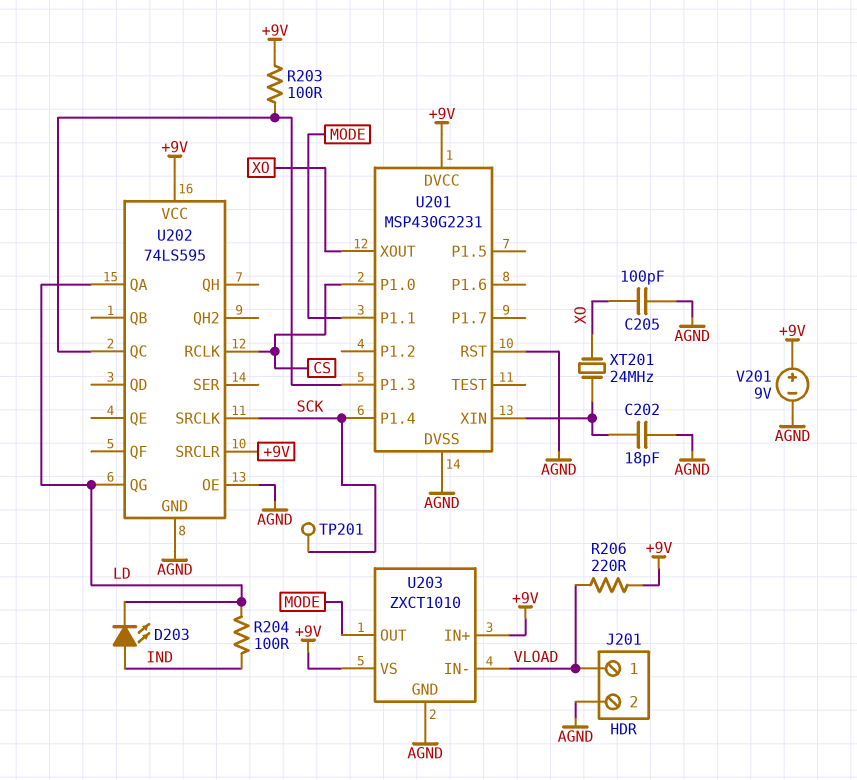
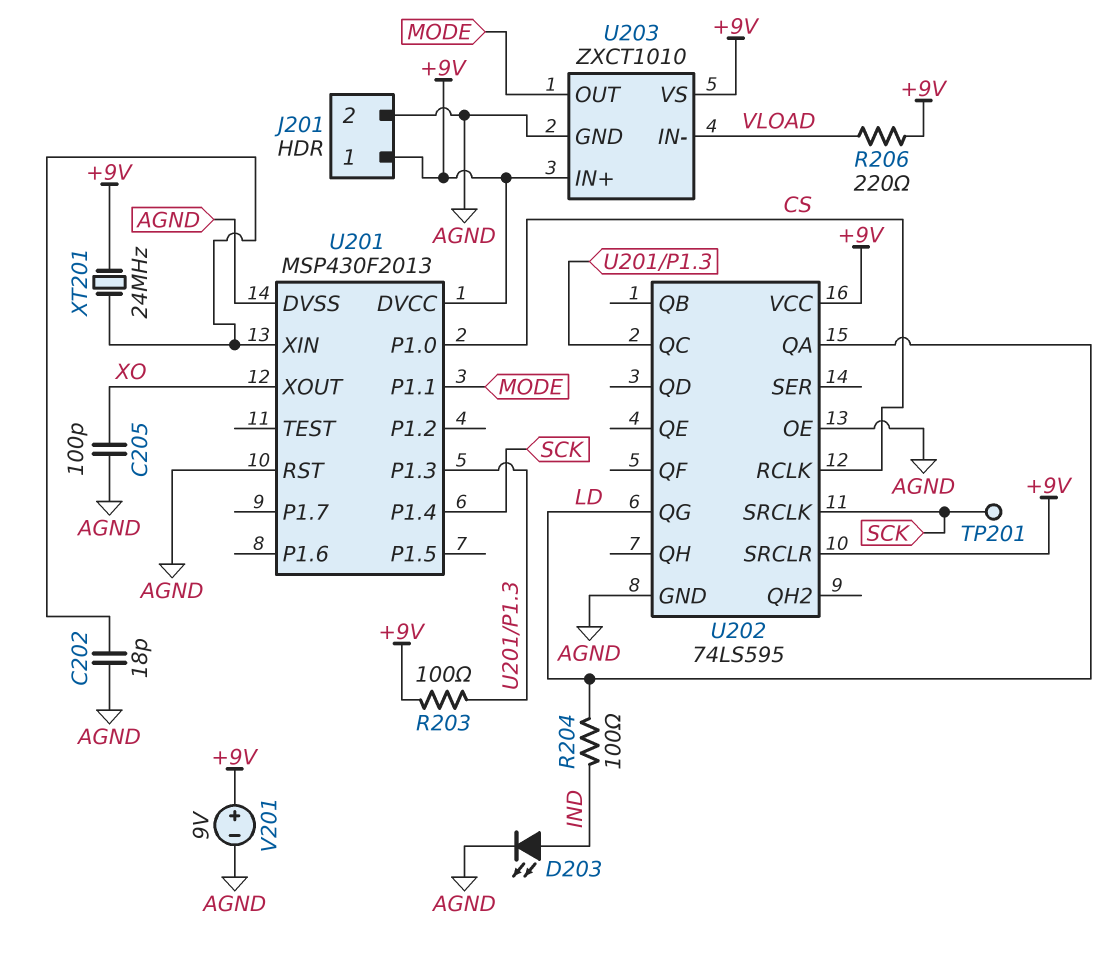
D203: LED (A IND, K LD) -> LED (A IND, K AGND)
J201 pin 1: VLOAD -> +9V
U201: MSP430G2231 -> MSP430F2013
XT201: 24MHz (U201/XIN, XO) -> 24MHz (+9V, U201/XIN)

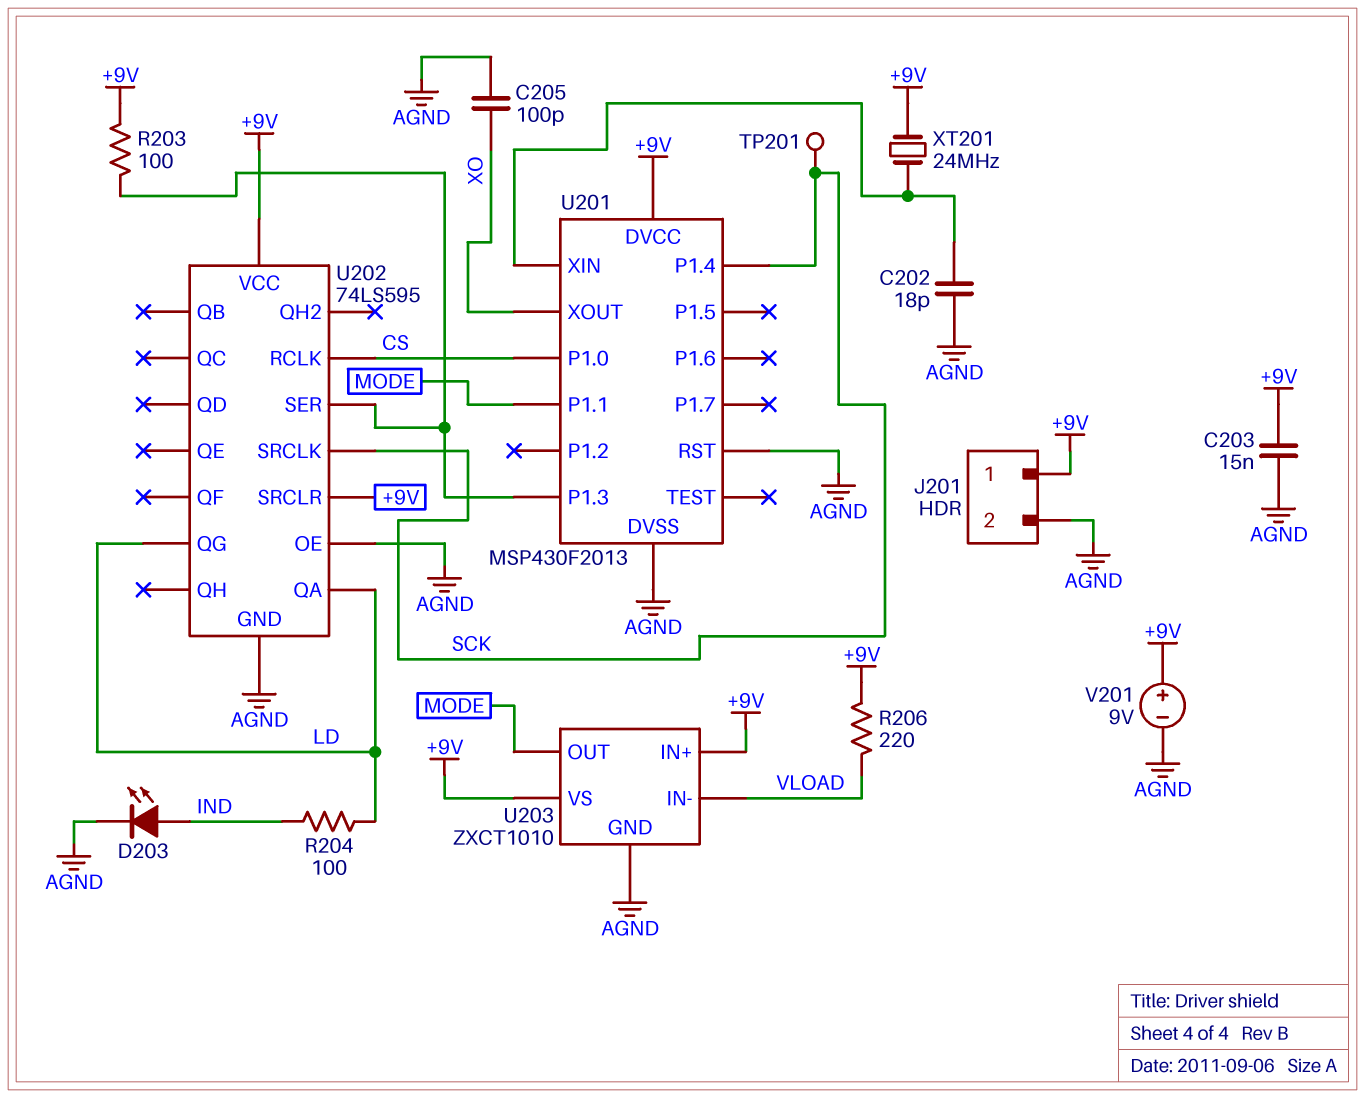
C203: none -> 15nF (+9V, AGND)
U202 pin QC: U201/P1.3 -> none
U202 pin SER: none -> U201/P1.3

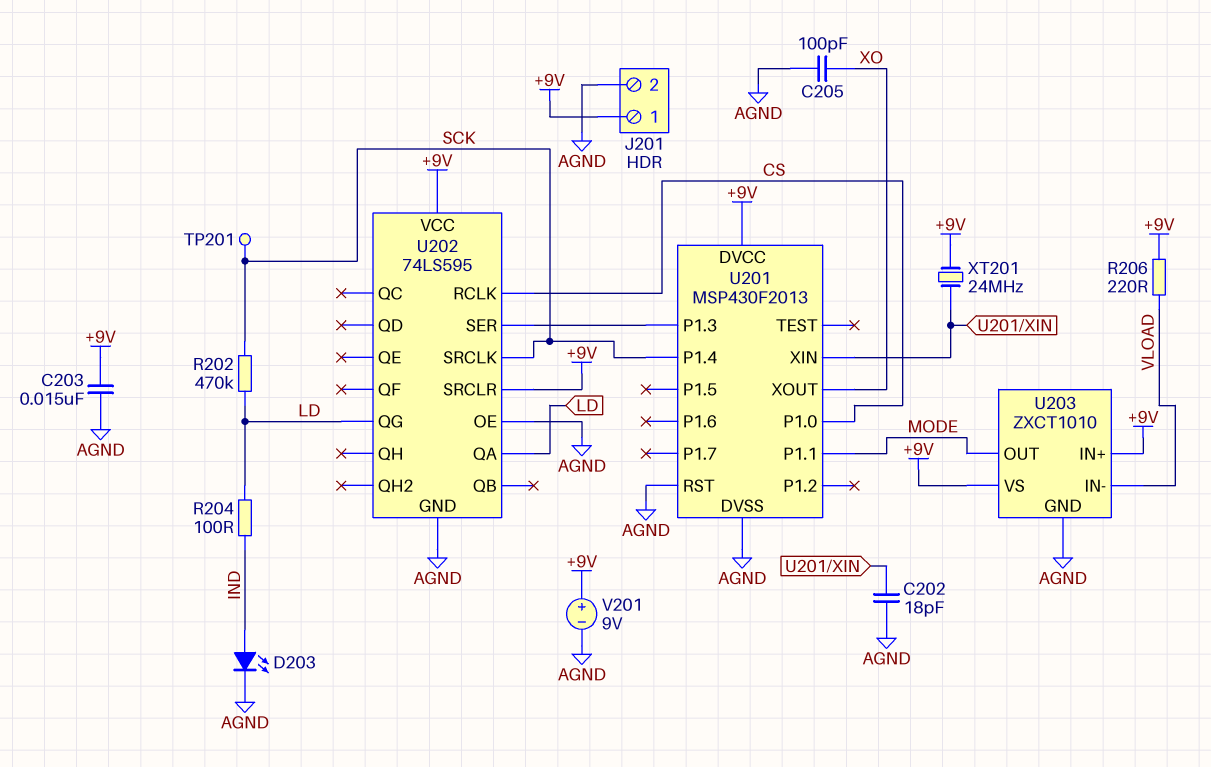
R202: none -> 470k (LD, SCK)
R203: 100 (+9V, U201/P1.3) -> none

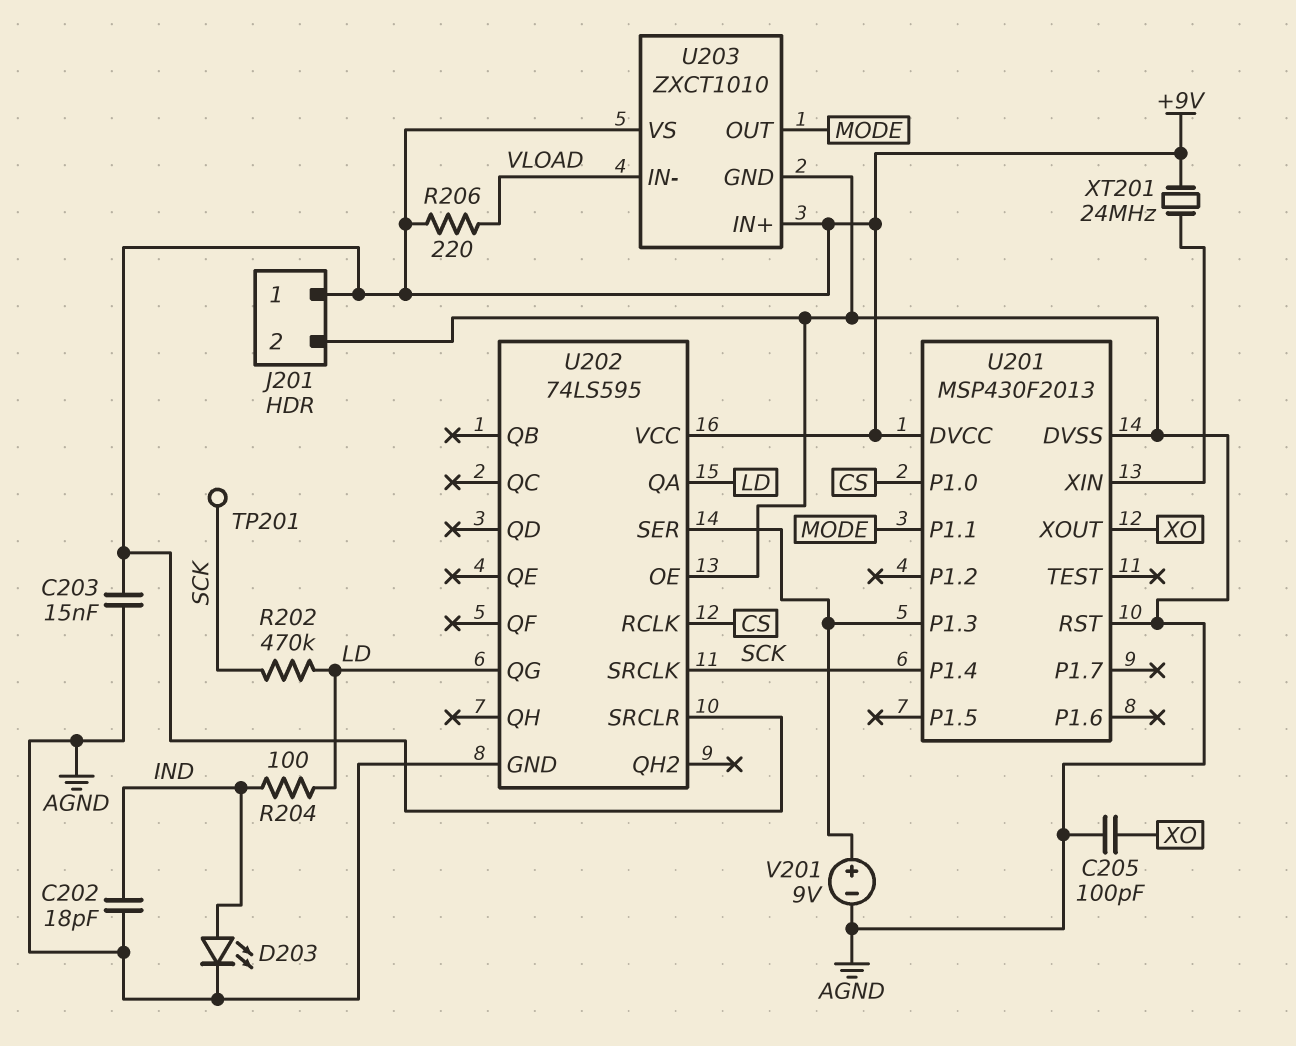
C202: 18pF (AGND, U201/XIN) -> 18pF (AGND, IND)
V201: 9V (plus +9V, minus AGND) -> 9V (plus U201/P1.3, minus AGND)

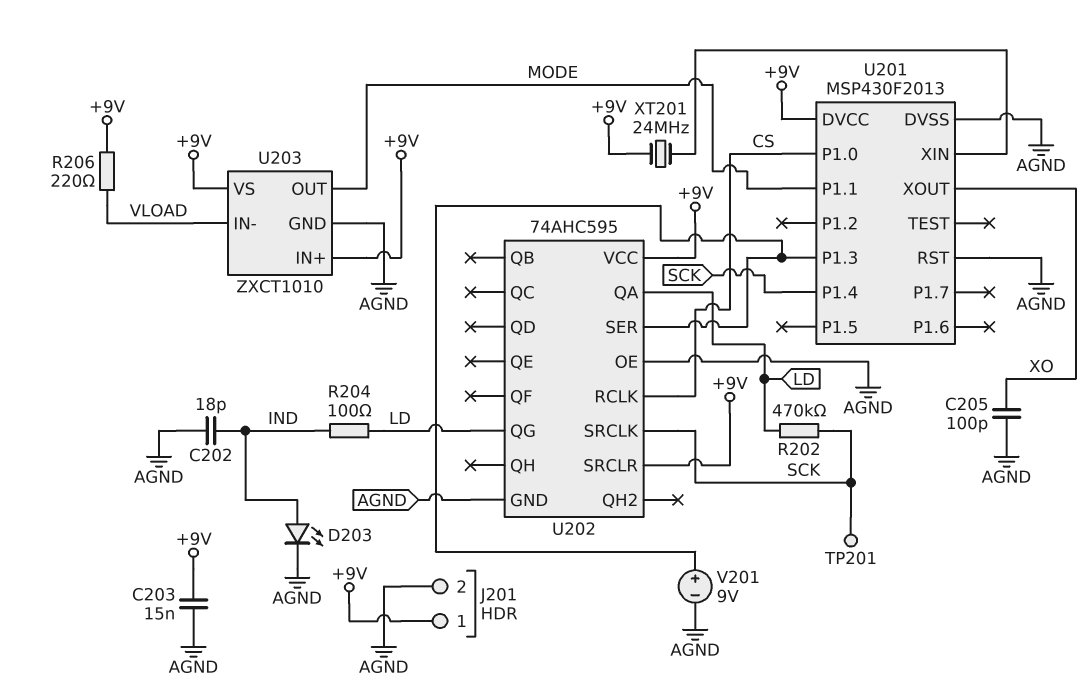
U202: 74LS595 -> 74AHC595

